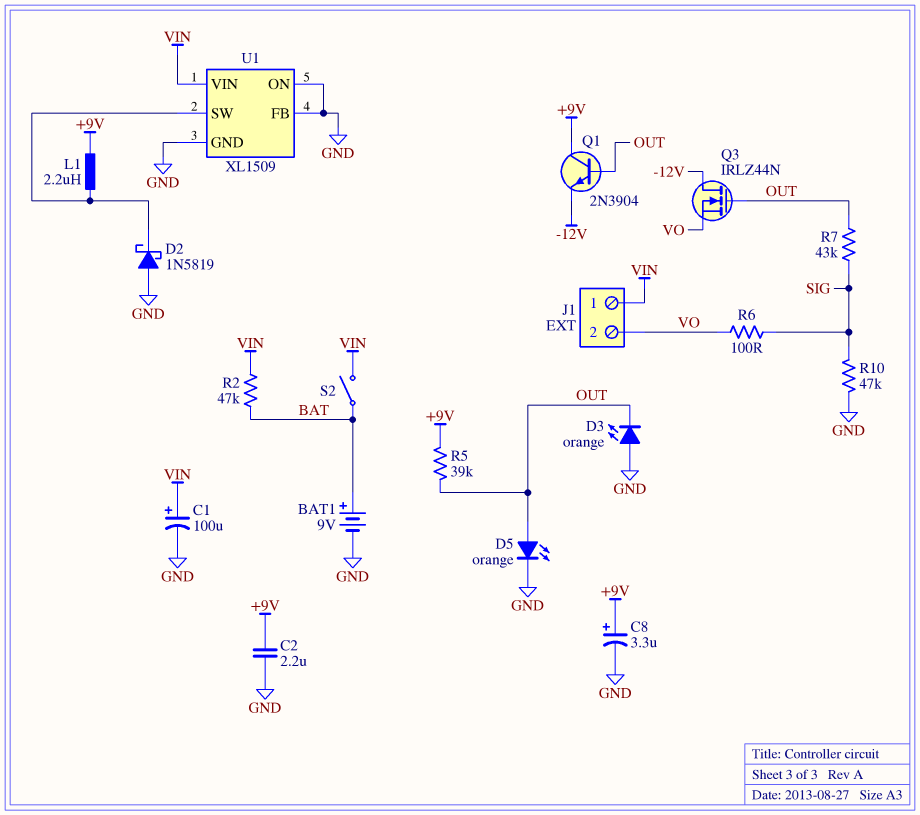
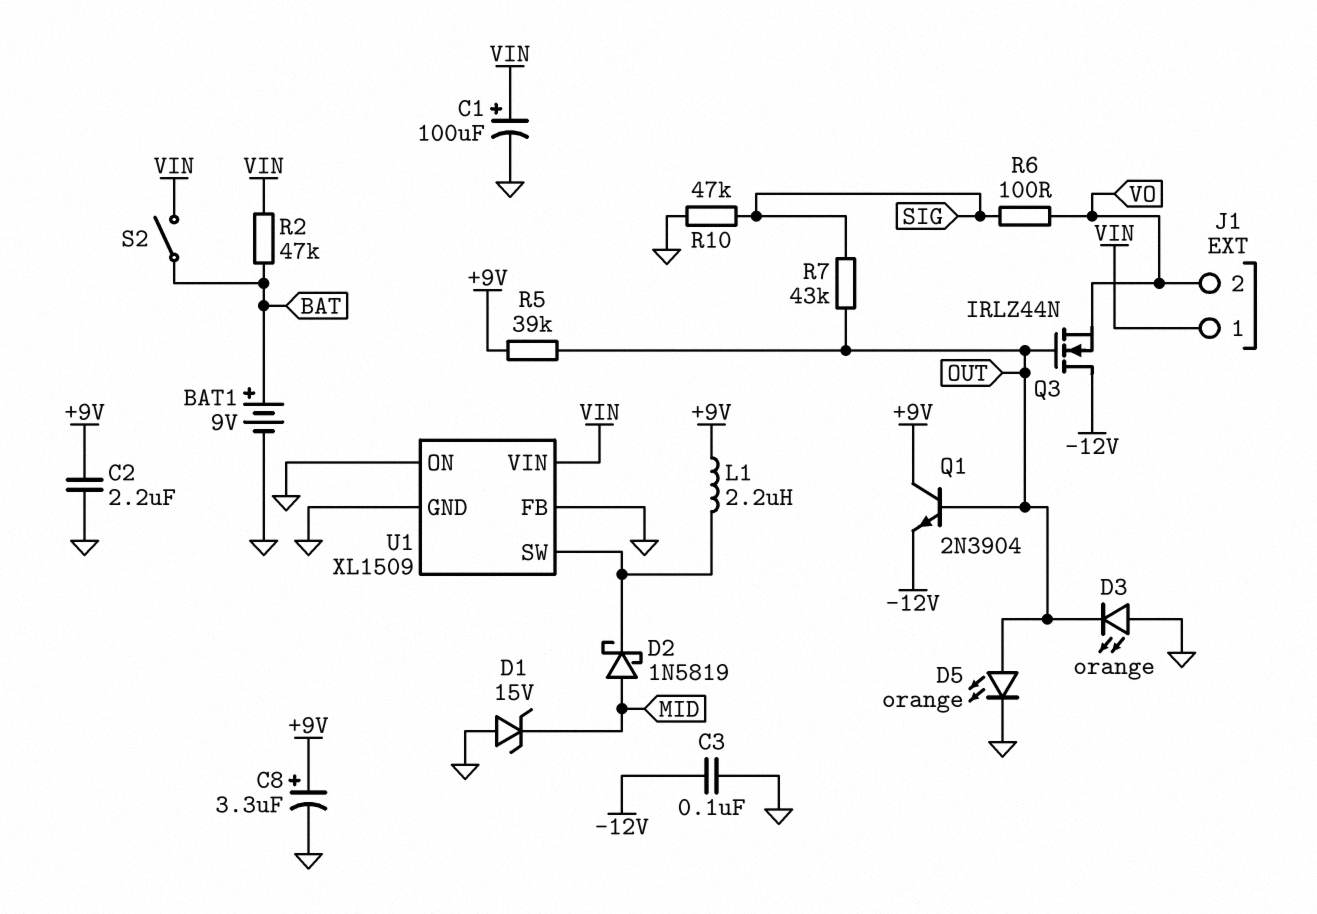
C3: none -> 100nF (-12V, GND)
D1: none -> zener 15V (A GND, K MID)
D2: schottky 1N5819 (A GND, K U1/SW) -> schottky 1N5819 (A MID, K U1/SW)

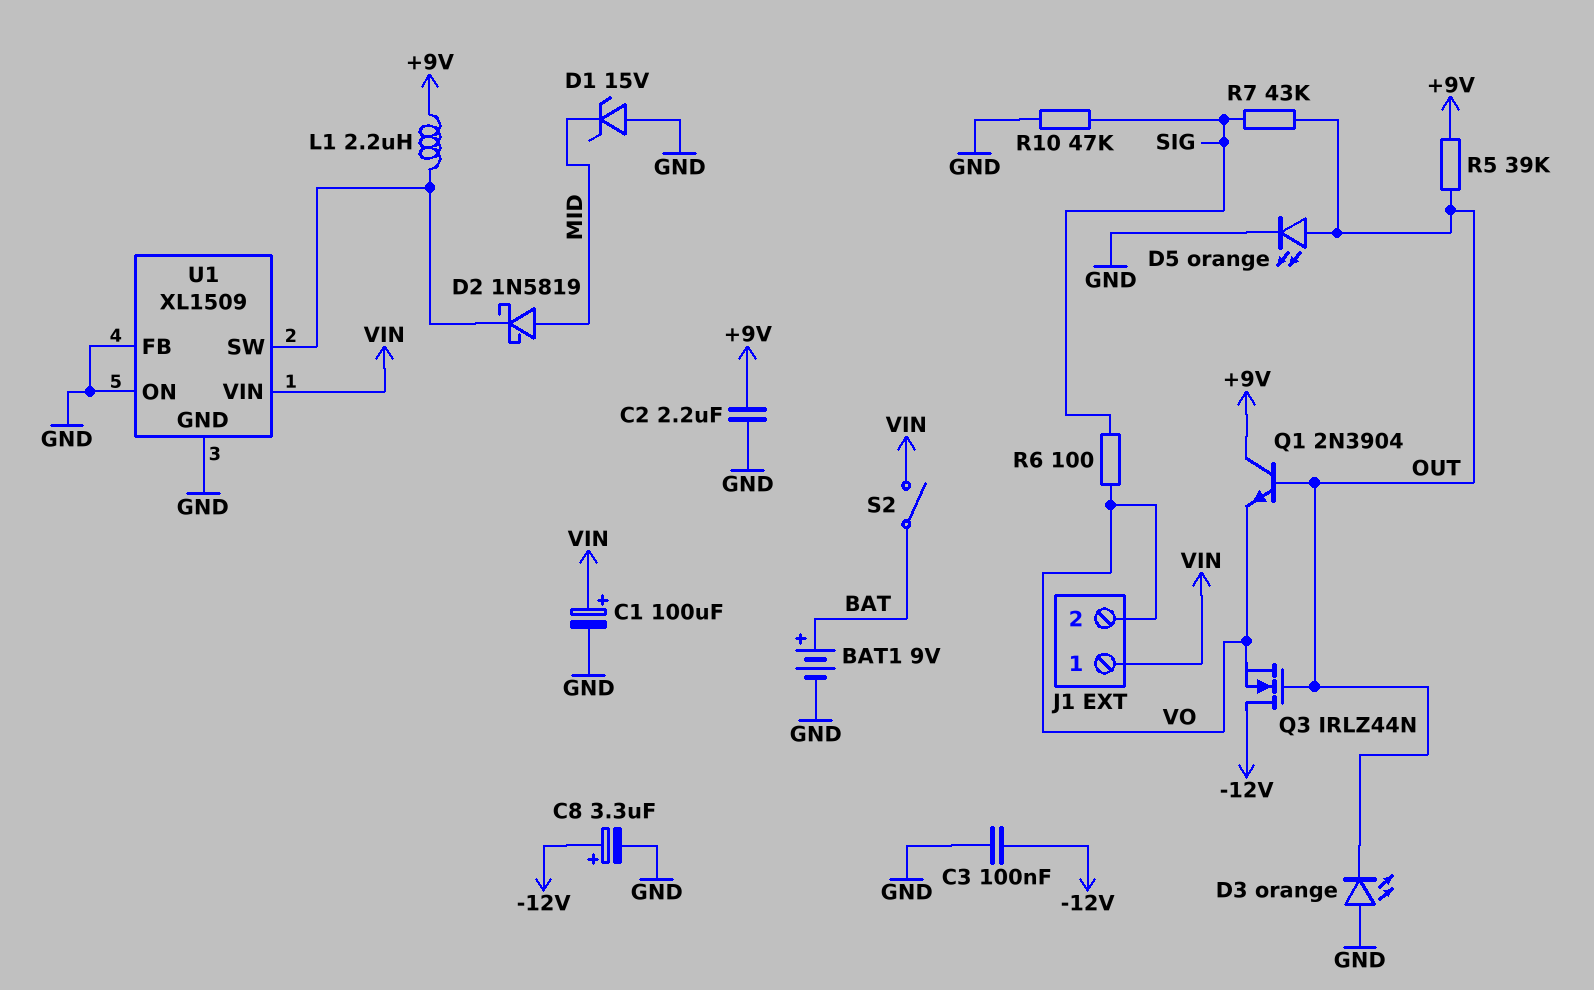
C8: 3.3uF (plus +9V, minus GND) -> 3.3uF (plus -12V, minus GND)
Q1: NPN 2N3904 (B OUT, C +9V, E -12V) -> NPN 2N3904 (B OUT, C +9V, E VO)
R2: 47k (BAT, VIN) -> none

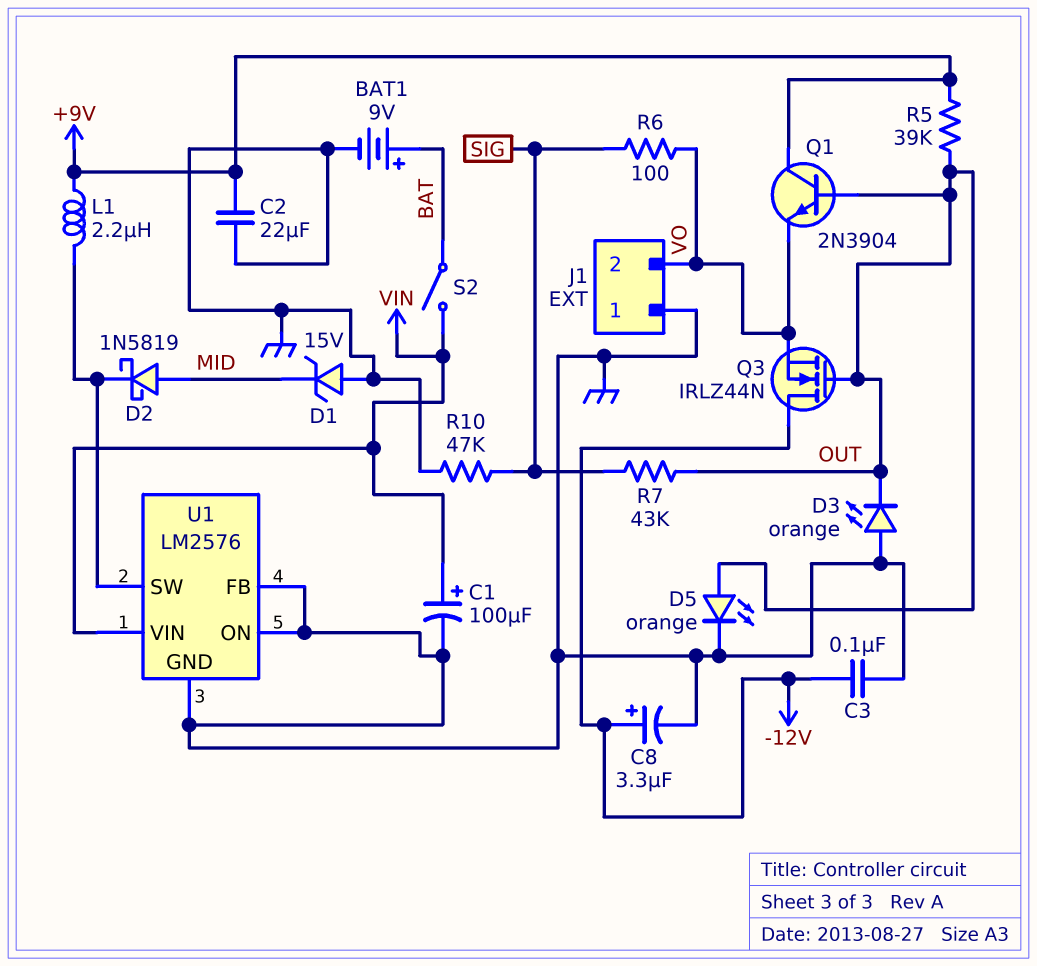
C2: 2.2uF (+9V, GND) -> 22uF (+9V, GND)
J1 pin 1: VIN -> GND
U1: XL1509 -> LM2576

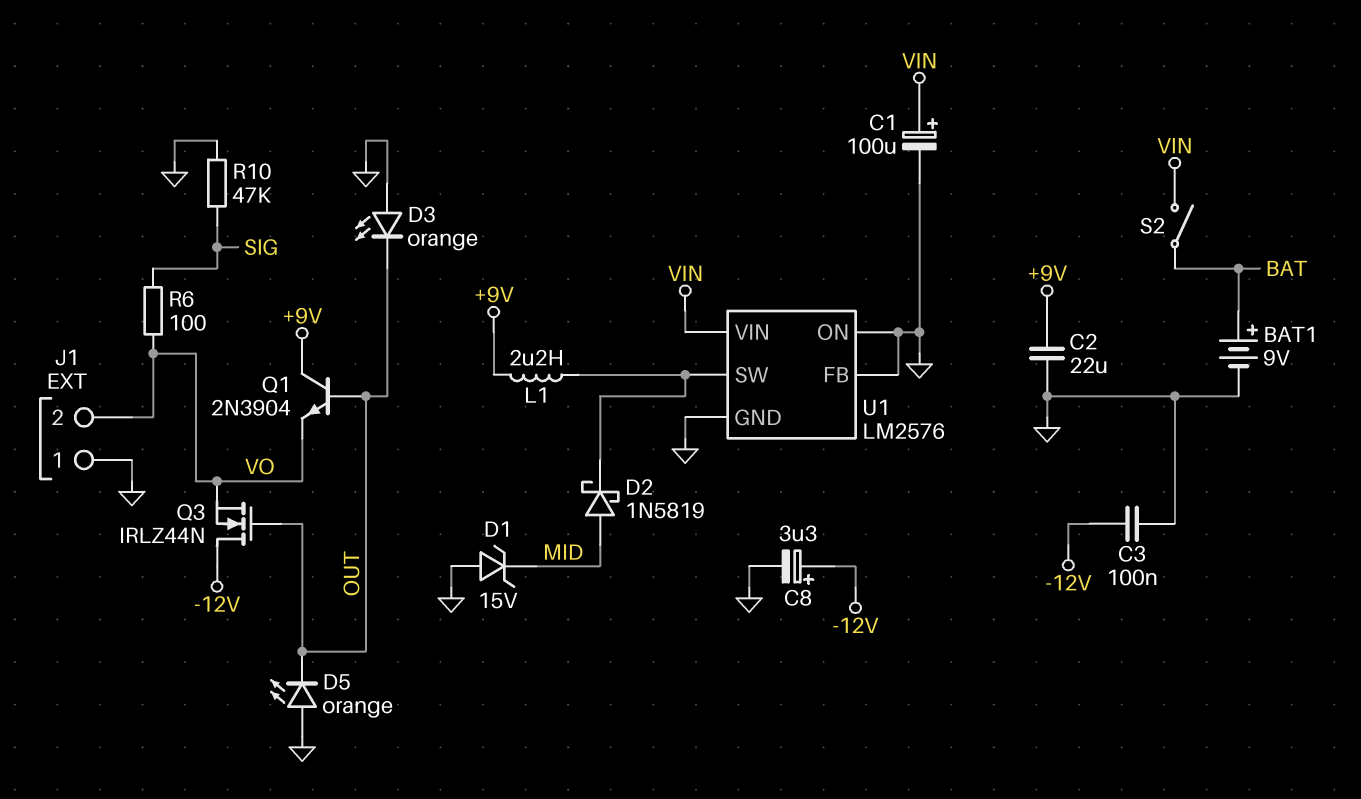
D5: LED orange (A OUT, K GND) -> LED orange (A GND, K OUT)
R5: 39k (+9V, OUT) -> none
R7: 43k (OUT, SIG) -> none

